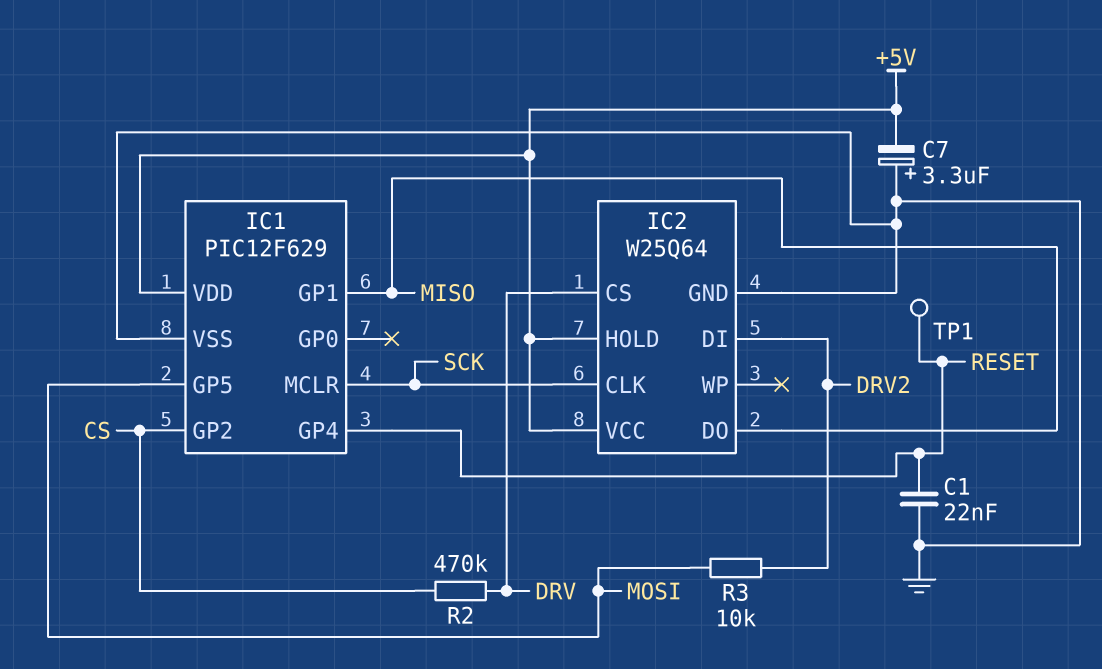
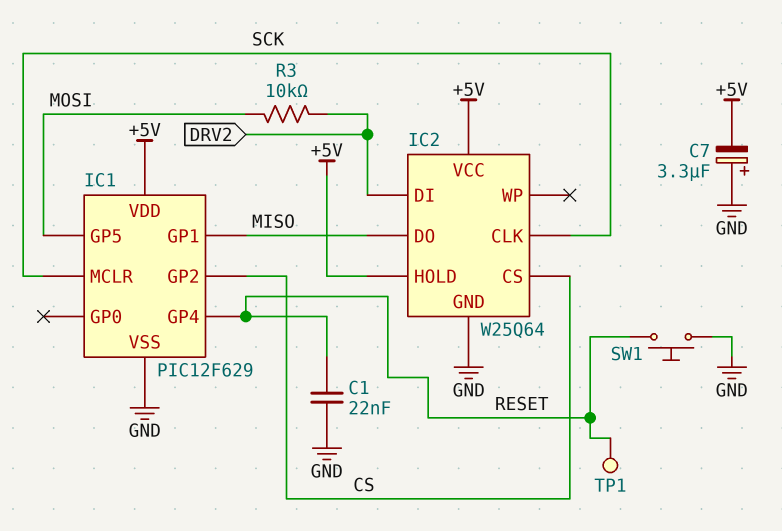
IC2 pin CS: DRV -> CS
R2: 470k (CS, DRV) -> none
SW1: none -> button (GND, RESET)

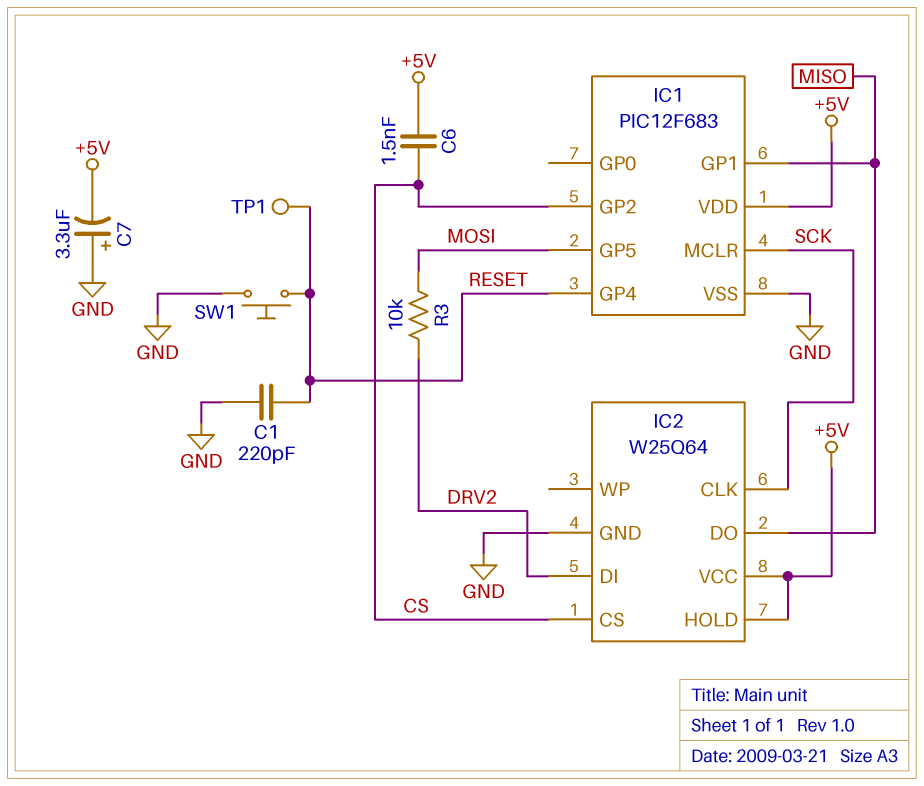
C1: 22nF (GND, RESET) -> 220pF (GND, RESET)
C6: none -> 1.5nF (+5V, CS)
IC1: PIC12F629 -> PIC12F683

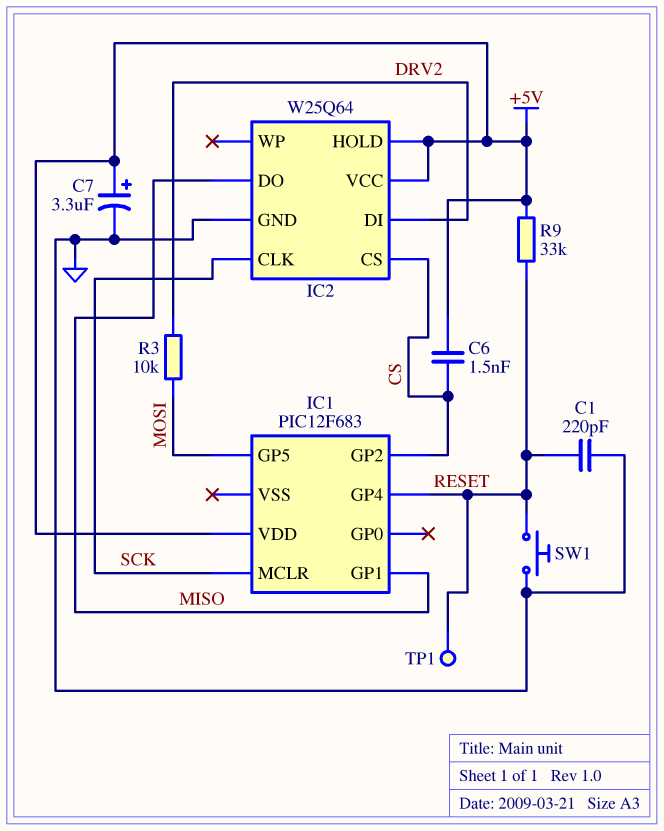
C7: 3.3uF (plus GND, minus +5V) -> 3.3uF (plus +5V, minus GND)
IC1 pin VSS: GND -> none
R9: none -> 33k (+5V, RESET)

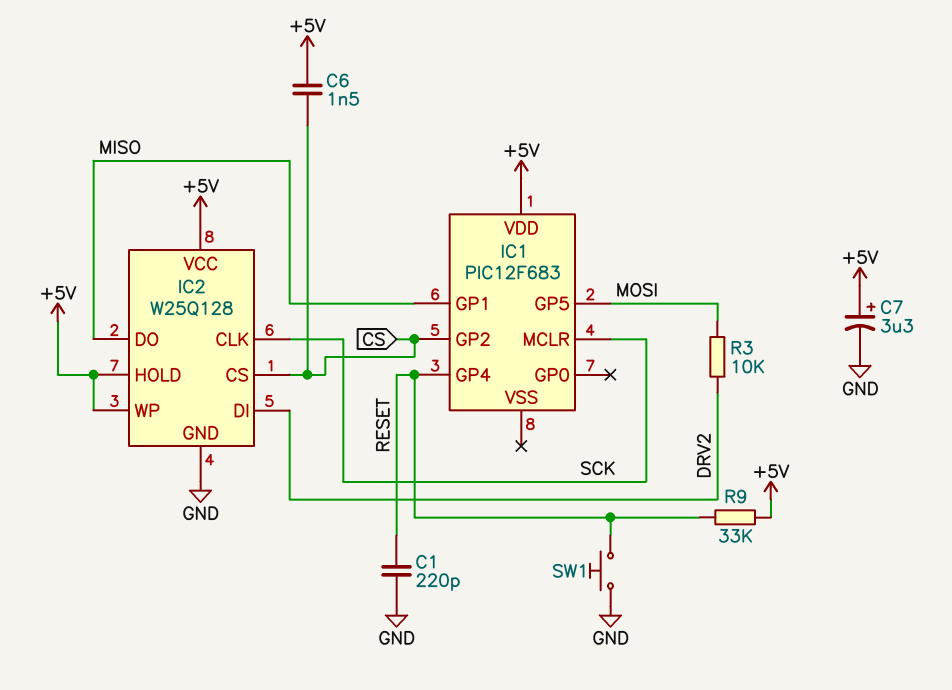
IC2: W25Q64 -> W25Q128
IC2 pin WP: none -> +5V
TP1: test point (RESET) -> none

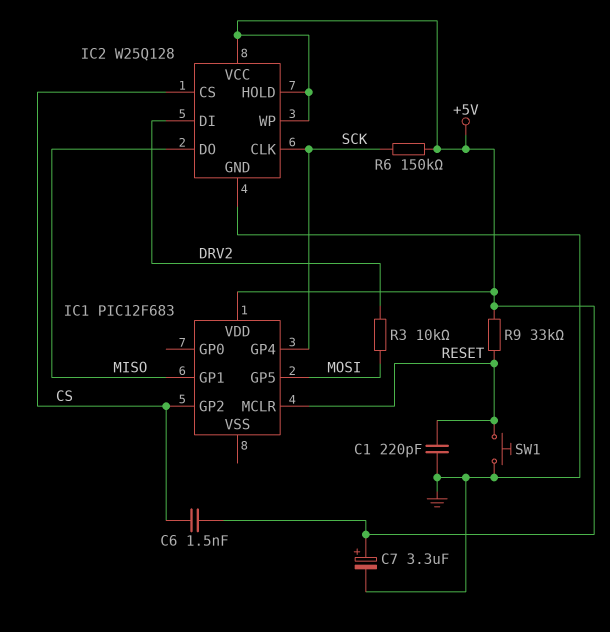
IC1 pin GP4: RESET -> SCK
IC1 pin MCLR: SCK -> RESET
R6: none -> 150k (+5V, SCK)

